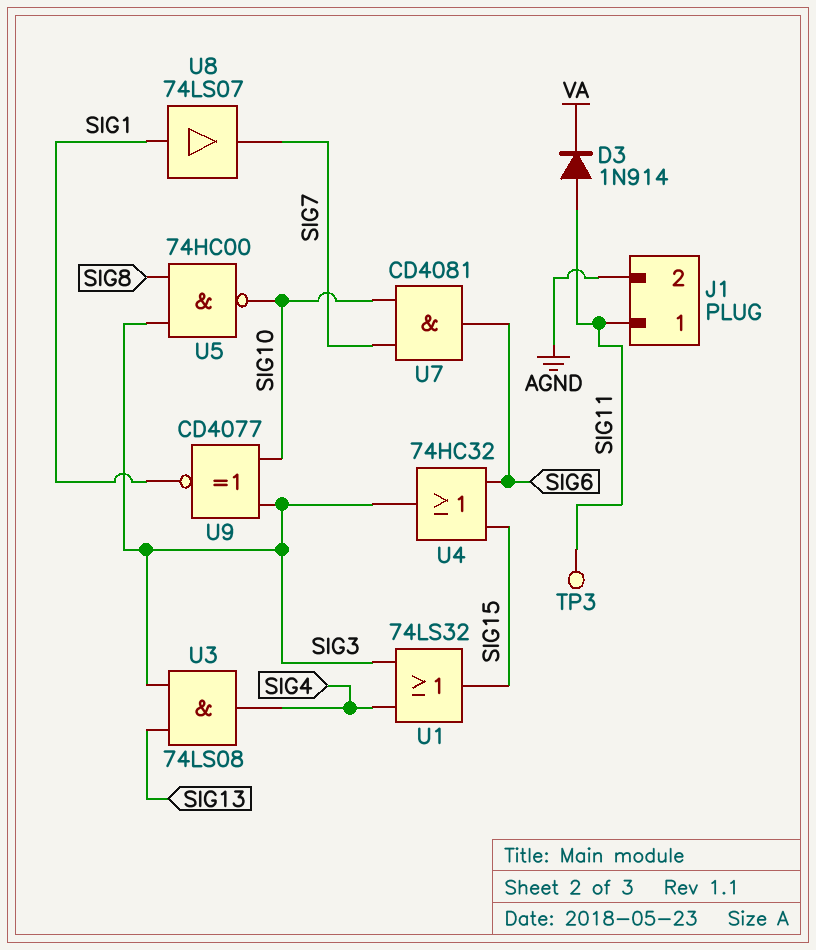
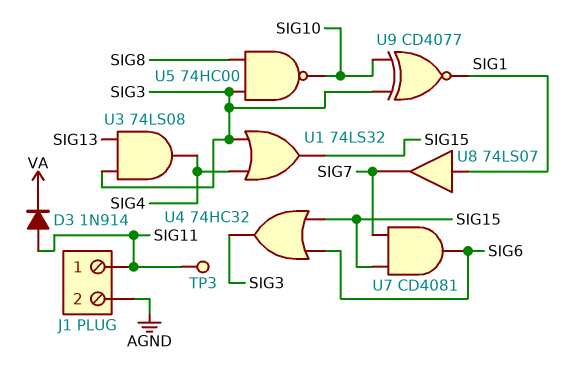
U7: AND CD4081 (in SIG7, in SIG10, out SIG6) -> AND CD4081 (in SIG7, in SIG15, out SIG6)

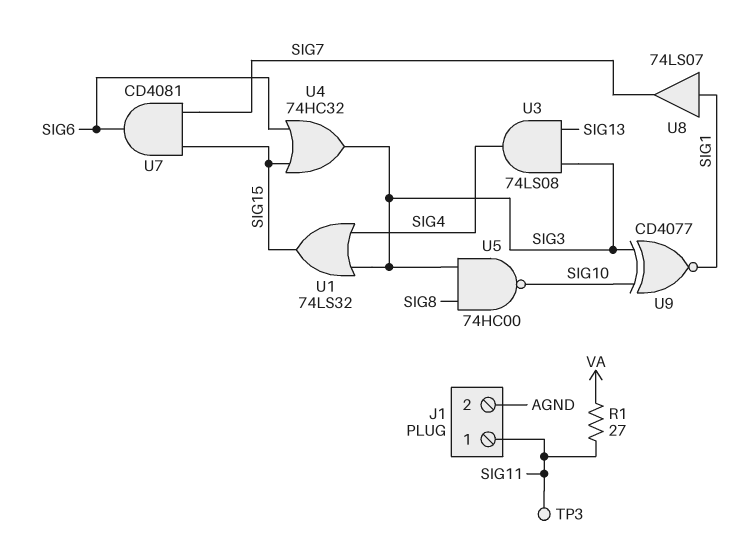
D3: diode 1N914 (A SIG11, K VA) -> none
R1: none -> 27 (SIG11, VA)

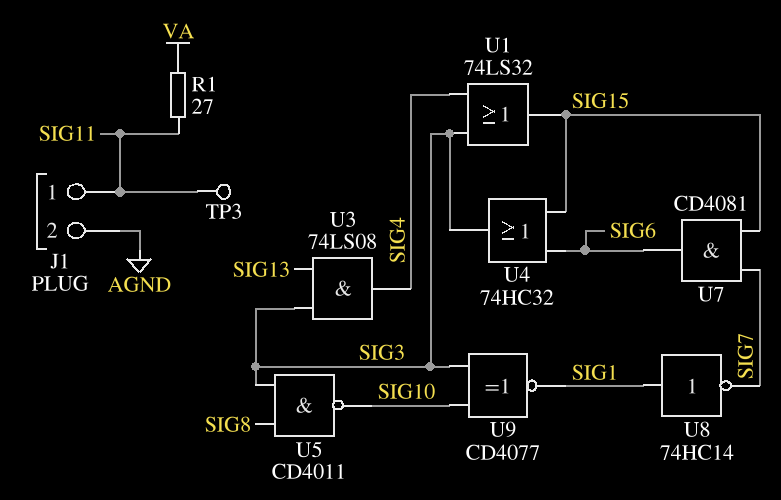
U5: NAND 74HC00 (in SIG3, in SIG8, out SIG10) -> NAND CD4011 (in SIG3, in SIG8, out SIG10)
U8: buffer 74LS07 (in SIG1, out SIG7) -> NOT 74HC14 (in SIG1, out SIG7)

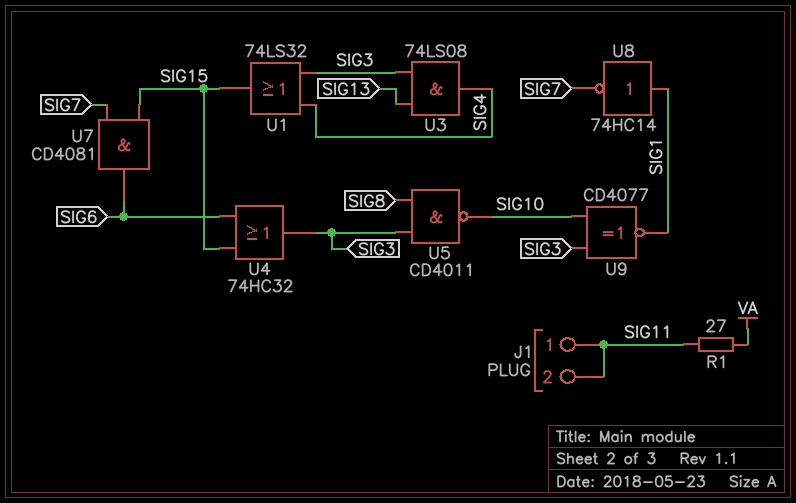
J1 pin 2: AGND -> SIG11
TP3: test point (SIG11) -> none

